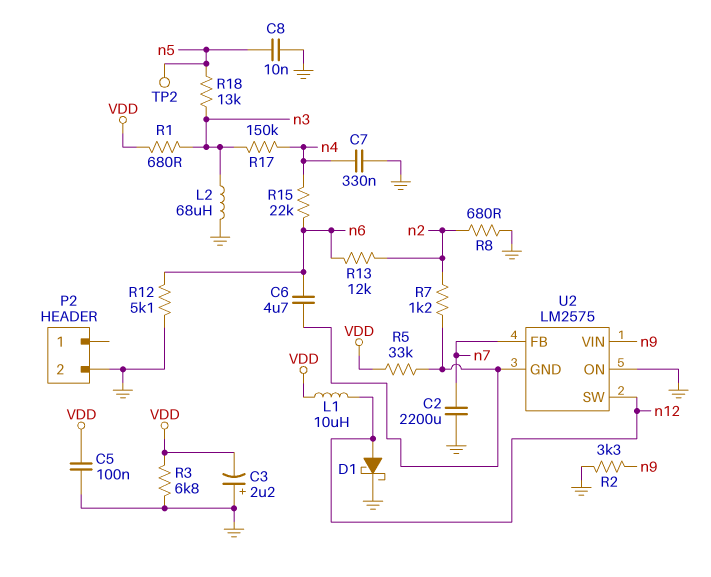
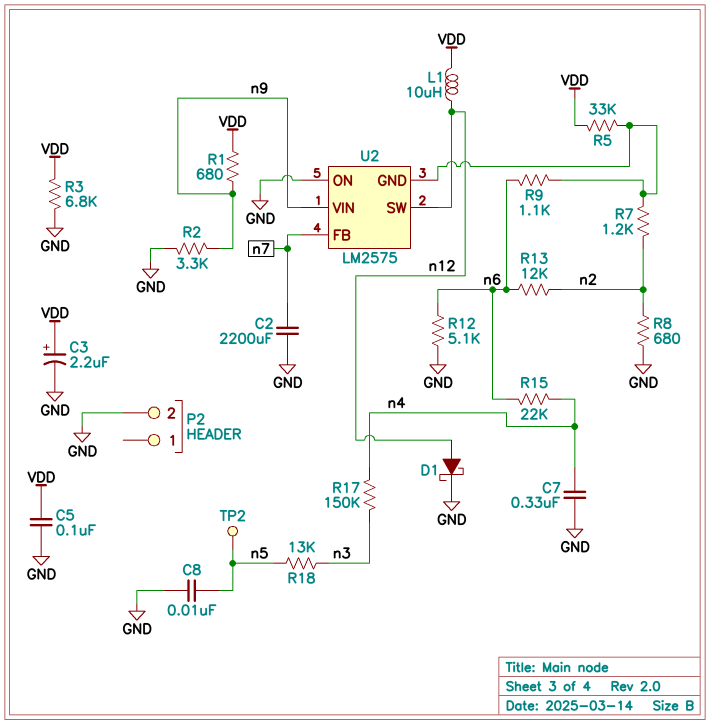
C3: 2.2uF (plus GND, minus VDD) -> 2.2uF (plus VDD, minus GND)
C6: 4.7uF (U2/GND, n6) -> none
L2: 68uH (GND, n3) -> none
R1: 680 (VDD, n3) -> 680 (VDD, n9)
R9: none -> 1.1k (U2/GND, n6)

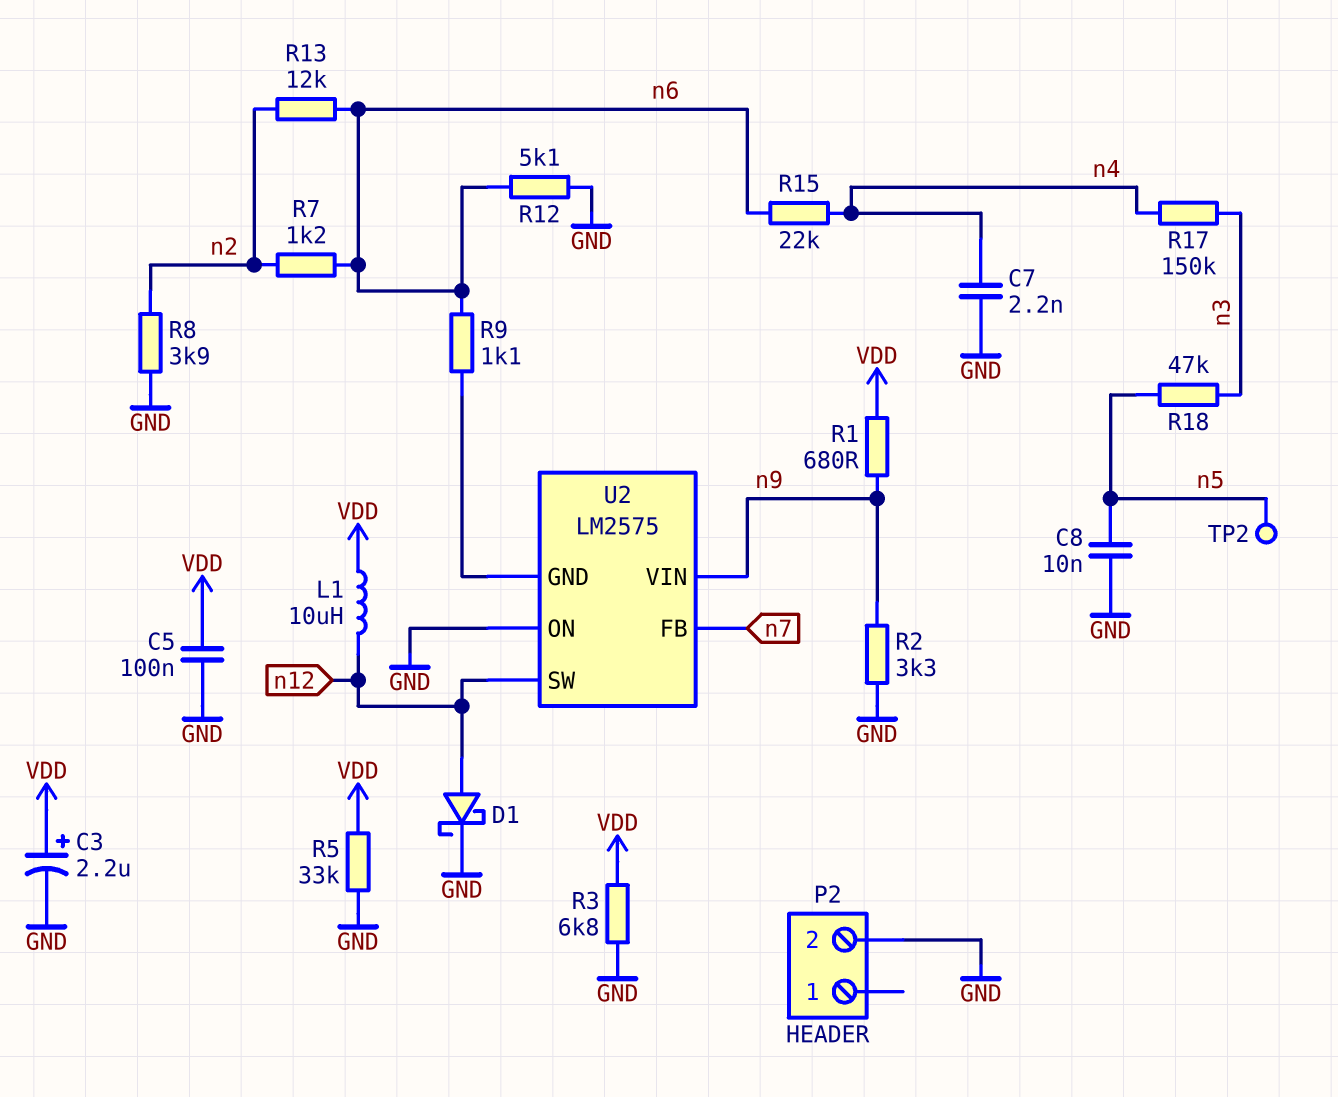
C2: 2200uF (GND, n7) -> none
C7: 330nF (GND, n4) -> 2.2nF (GND, n4)
R5: 33k (U2/GND, VDD) -> 33k (GND, VDD)
R7: 1.2k (U2/GND, n2) -> 1.2k (n2, n6)
R8: 680 (GND, n2) -> 3.9k (GND, n2)
R18: 13k (n3, n5) -> 47k (n3, n5)

